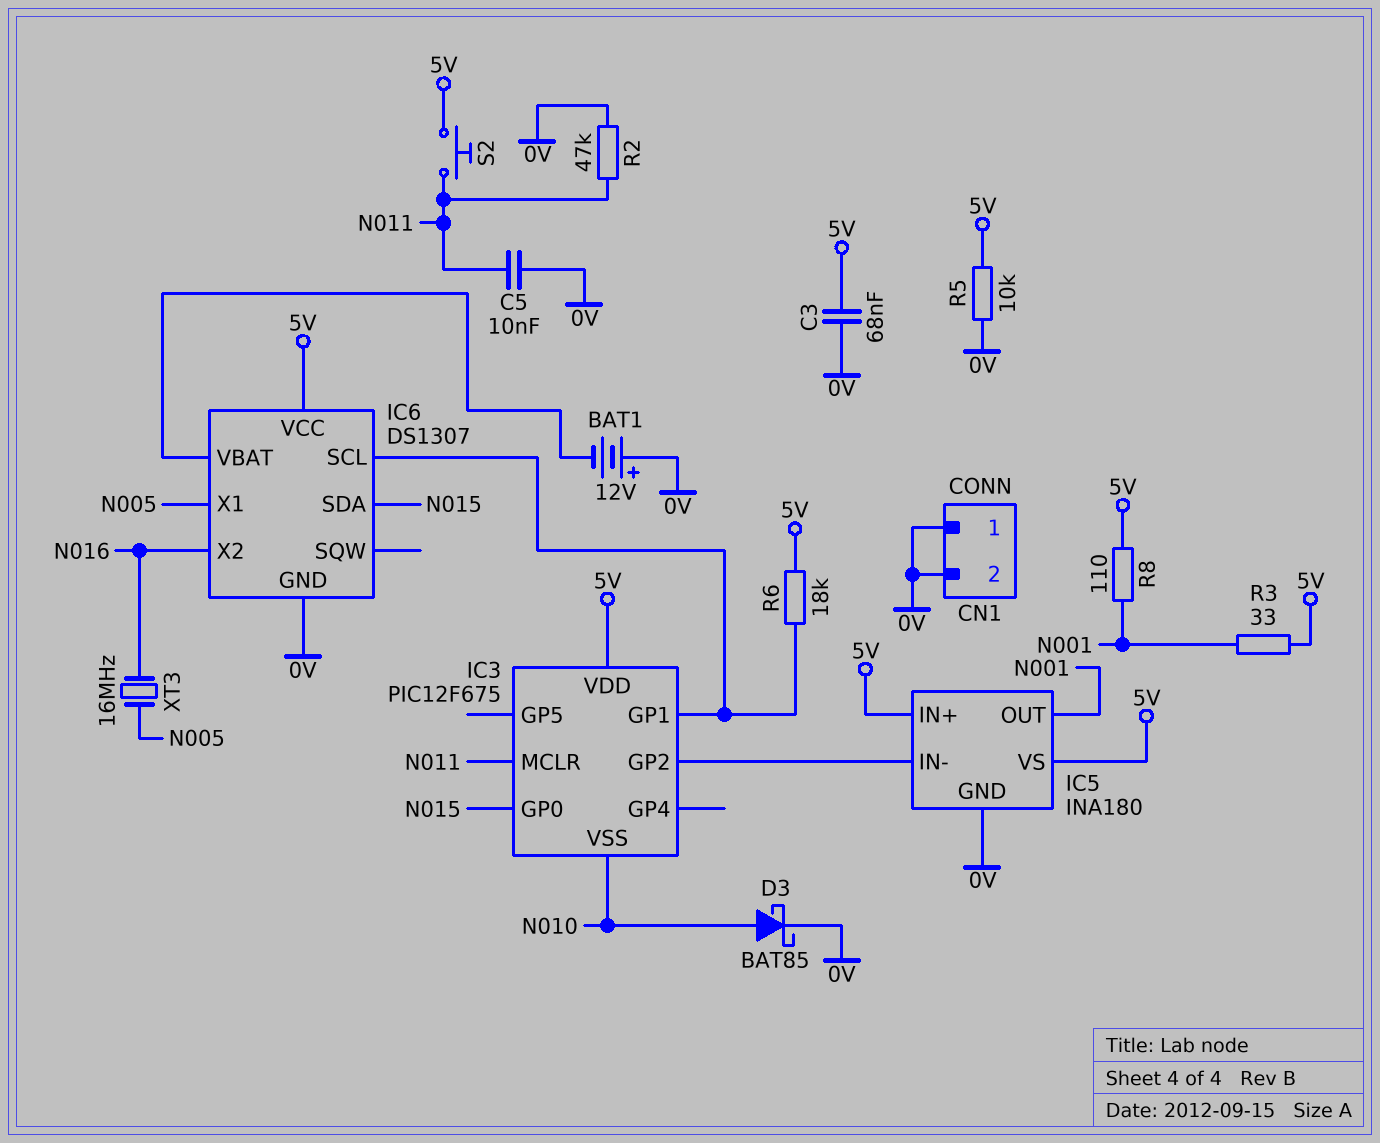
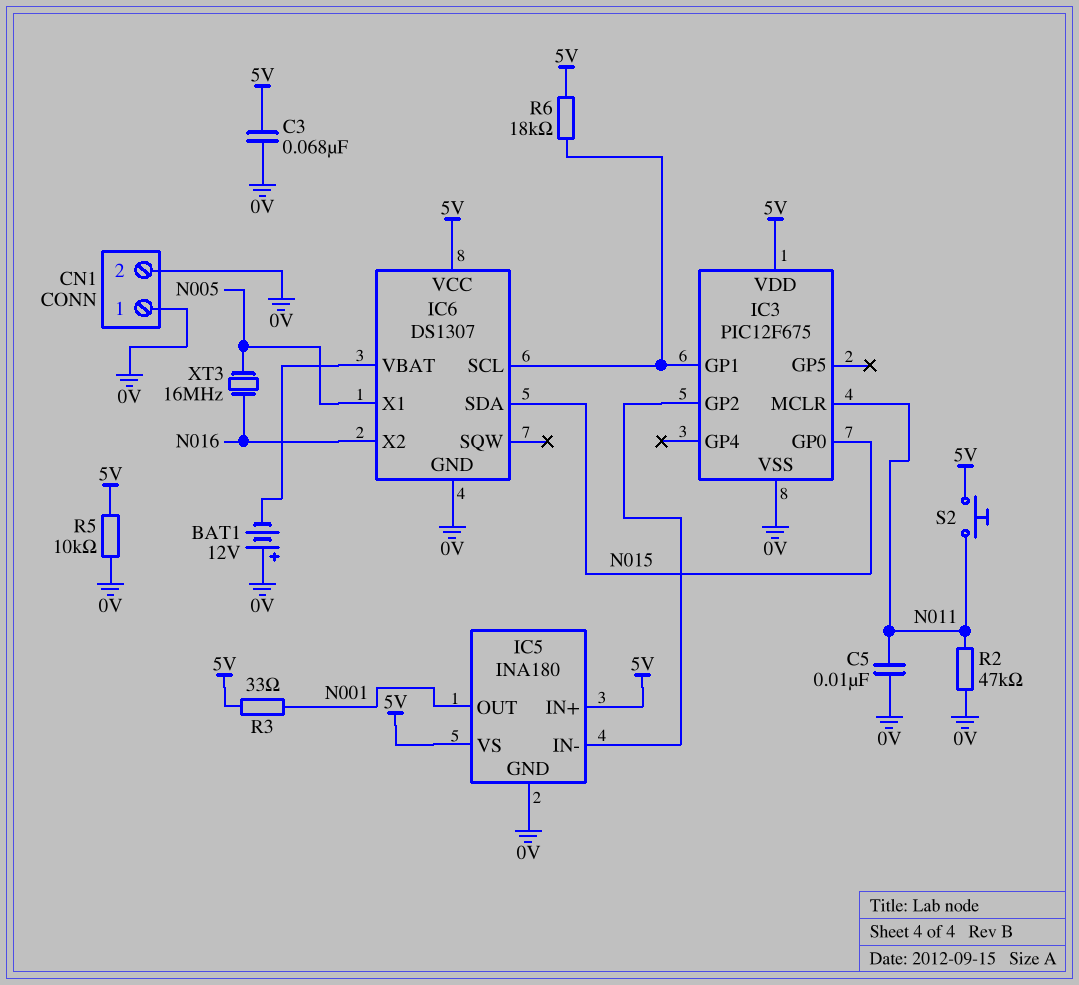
D3: schottky BAT85 (A N010, K 0V) -> none
IC3 pin VSS: N010 -> 0V
R8: 110 (5V, N001) -> none

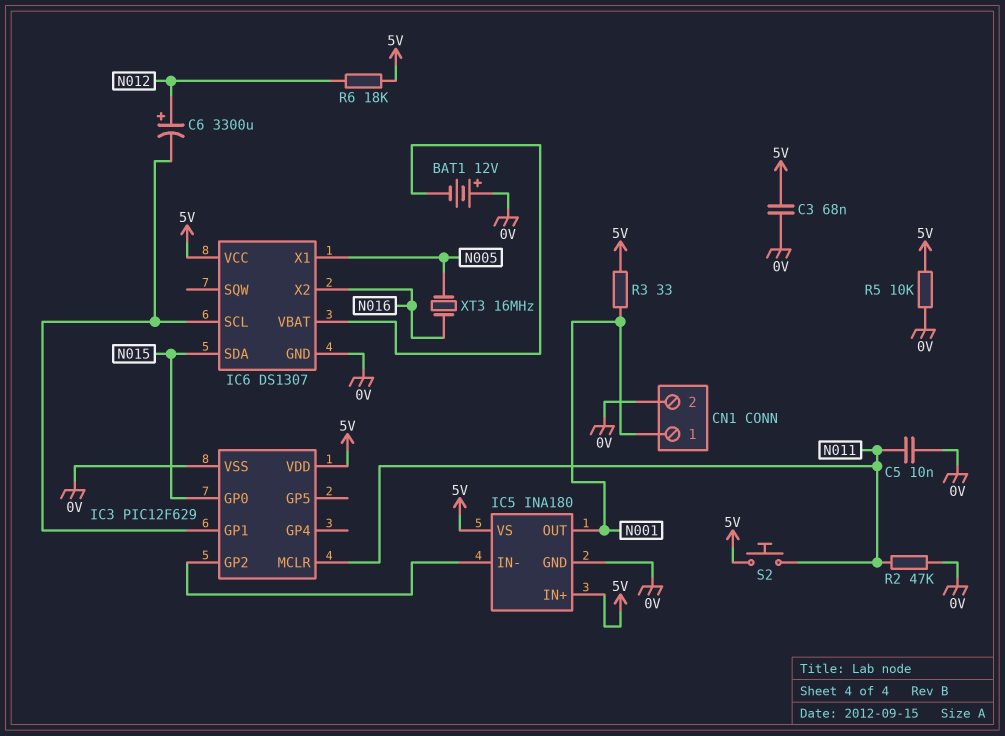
C6: none -> 3300uF (plus N012, minus IC3/GP1)
CN1 pin 1: 0V -> N001
IC3: PIC12F675 -> PIC12F629
R6: 18k (5V, IC3/GP1) -> 18k (5V, N012)

